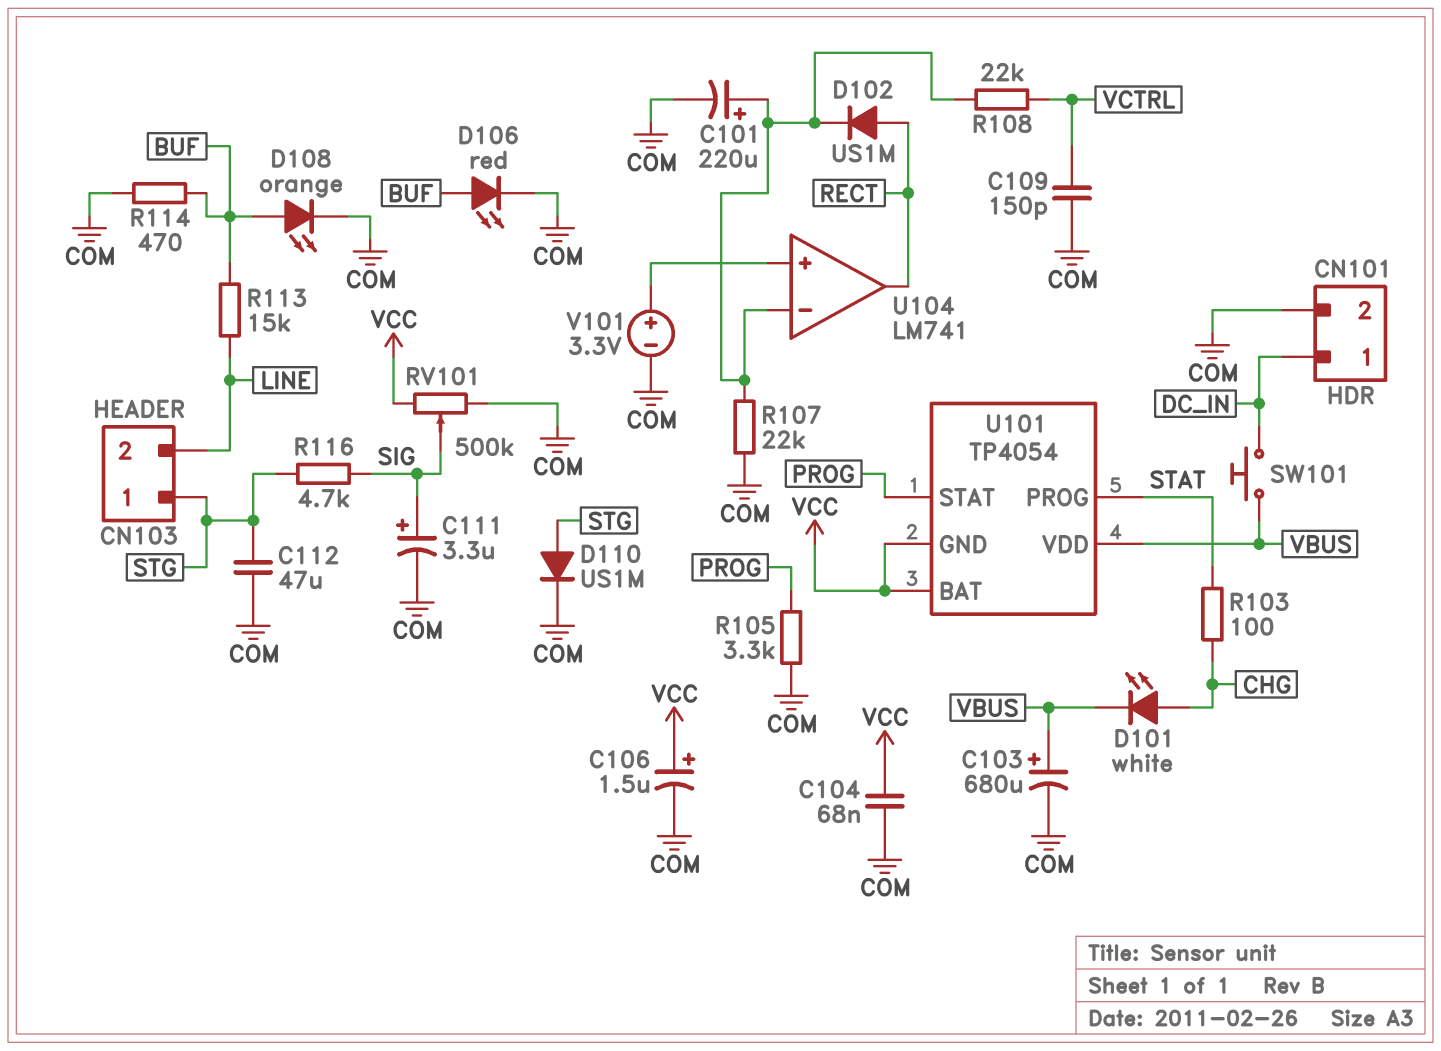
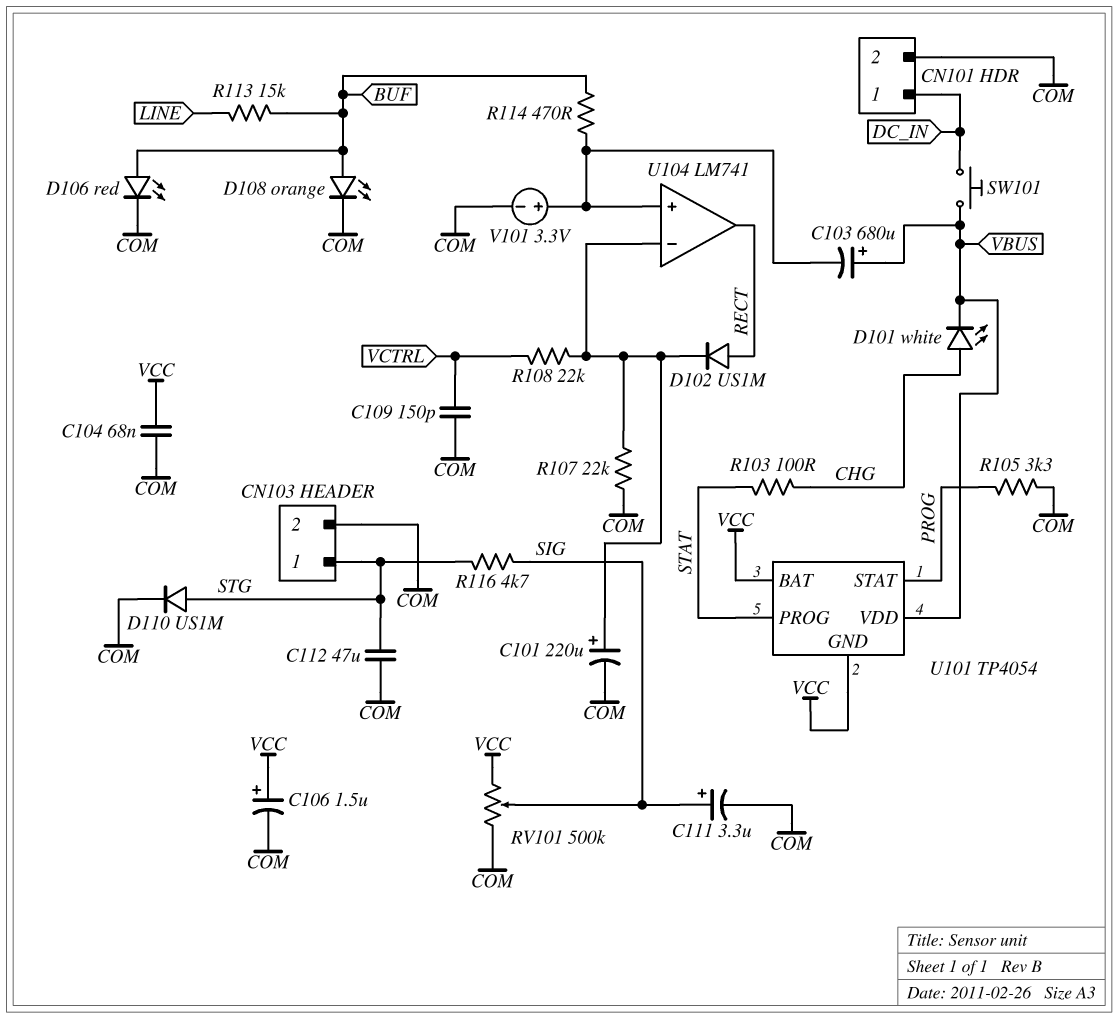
C103: 680uF (plus VBUS, minus COM) -> 680uF (plus VBUS, minus U104/in+)
CN103 pin 2: LINE -> COM
R114: 470 (BUF, COM) -> 470 (BUF, U104/in+)

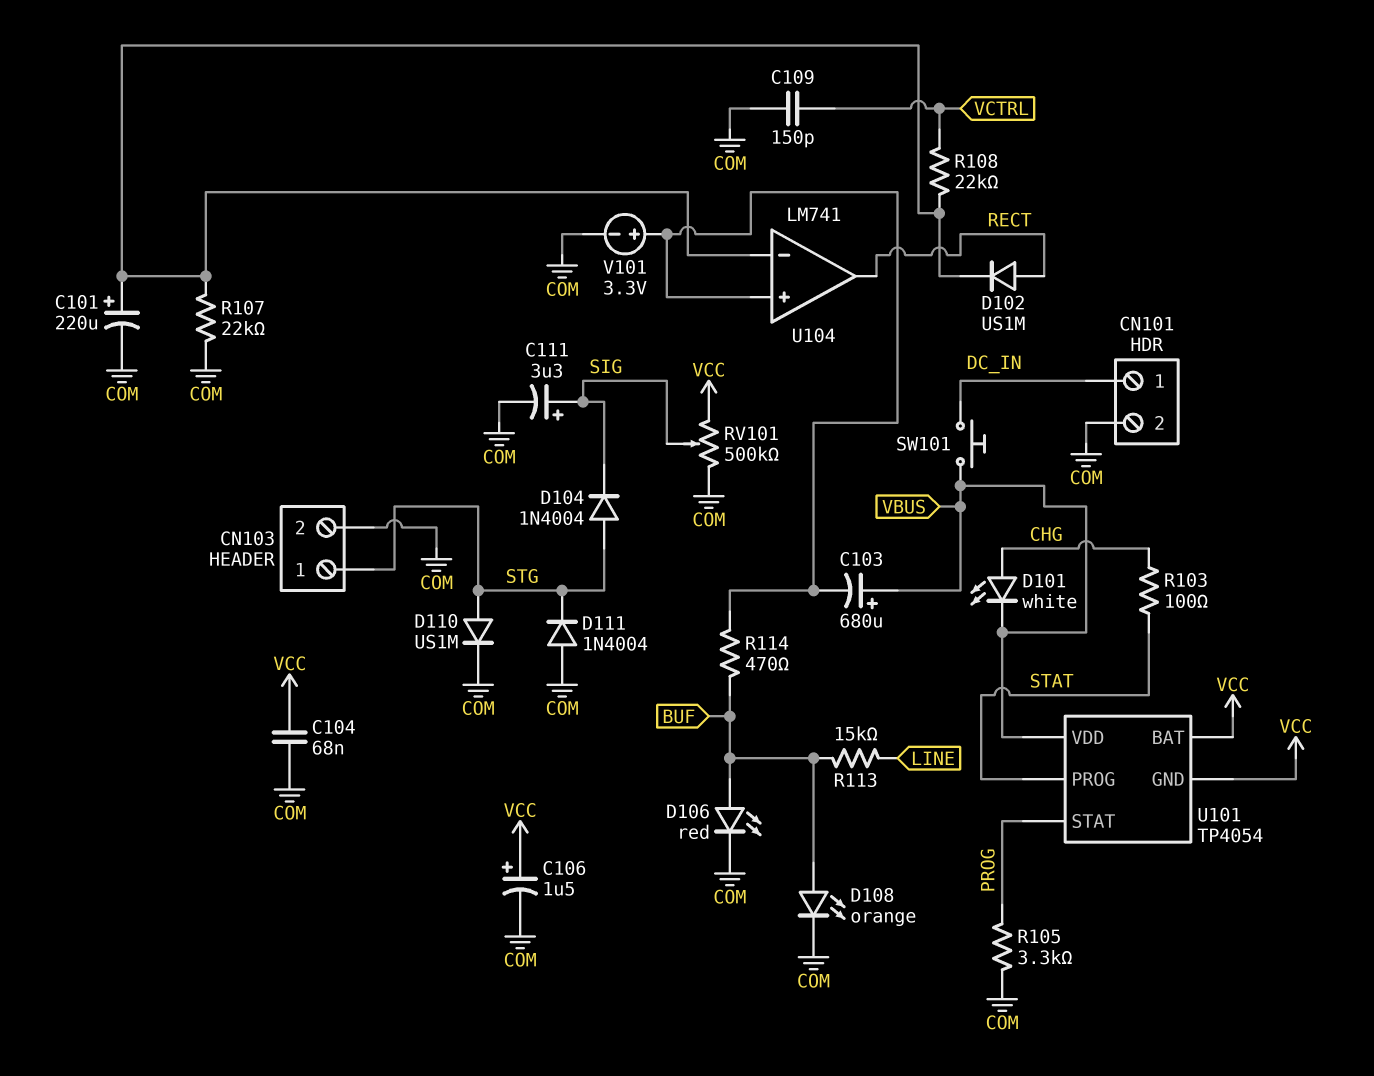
C112: 47uF (COM, STG) -> none
D104: none -> diode 1N4004 (A STG, K SIG)
D111: none -> diode 1N4004 (A COM, K STG)
R116: 4.7k (SIG, STG) -> none

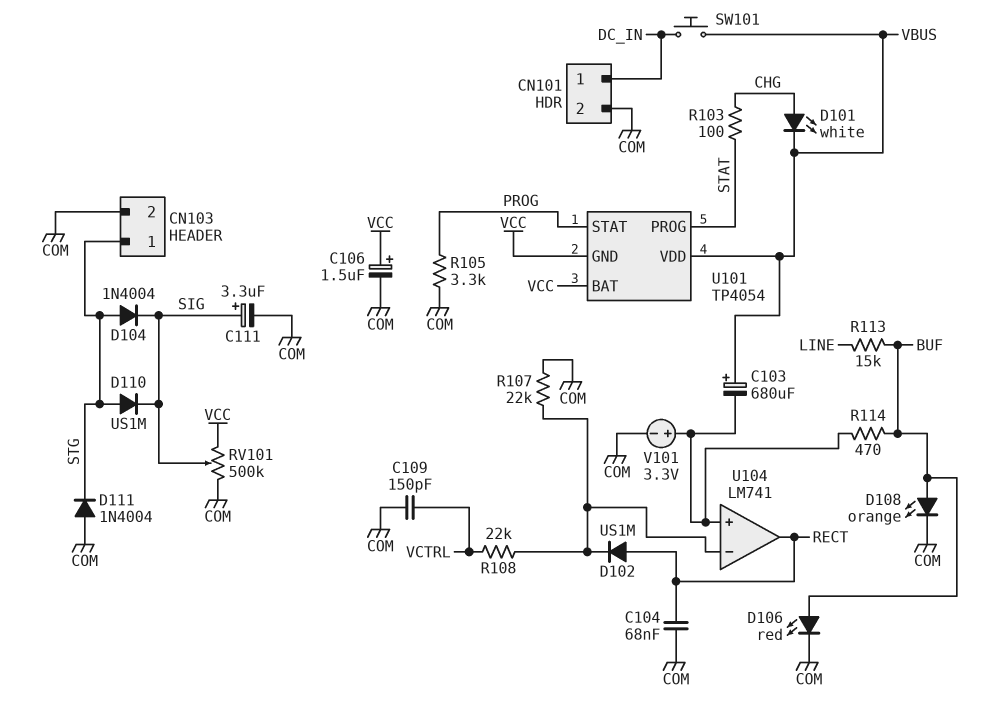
C101: 220uF (plus U104/in-, minus COM) -> none
C104: 68nF (COM, VCC) -> 68nF (COM, RECT)
D110: diode US1M (A STG, K COM) -> diode US1M (A STG, K SIG)

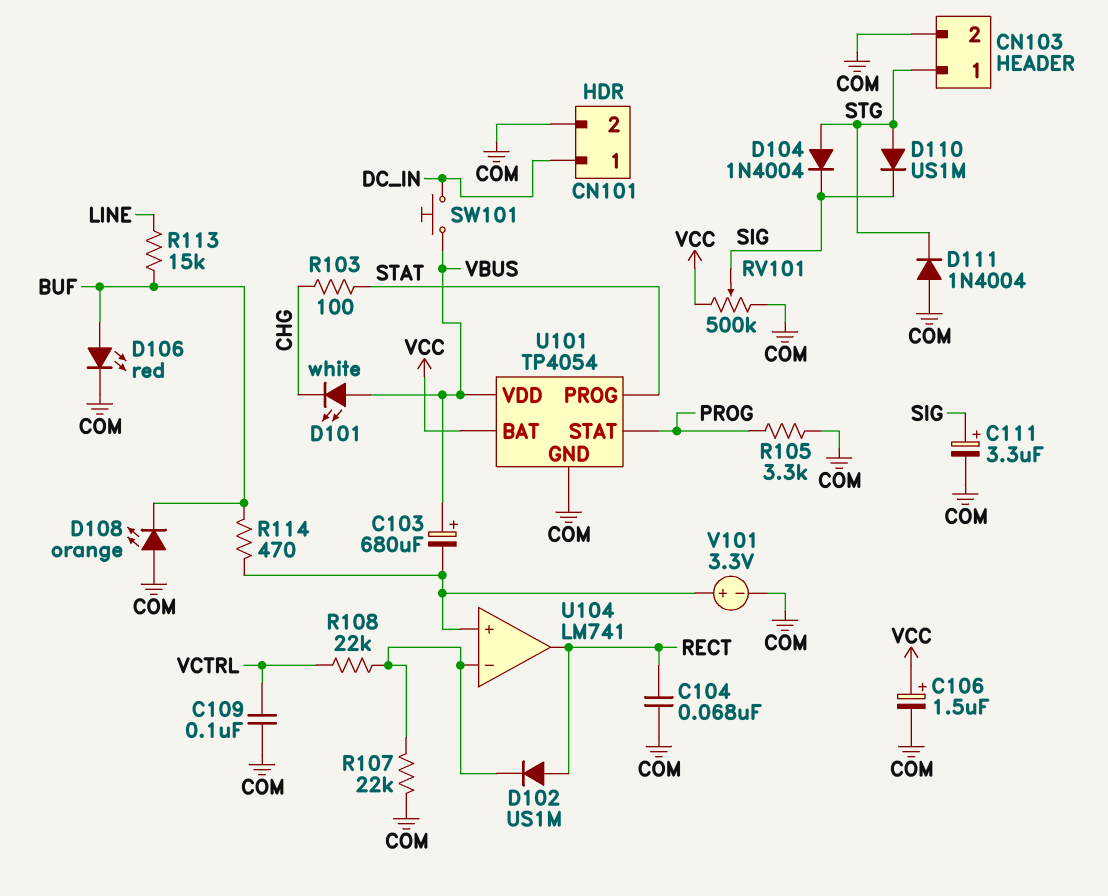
C109: 150pF (COM, VCTRL) -> 100nF (COM, VCTRL)
D101: LED white (A CHG, K VBUS) -> LED white (A VBUS, K CHG)
D108: LED orange (A BUF, K COM) -> LED orange (A COM, K BUF)
U101 pin GND: VCC -> COM

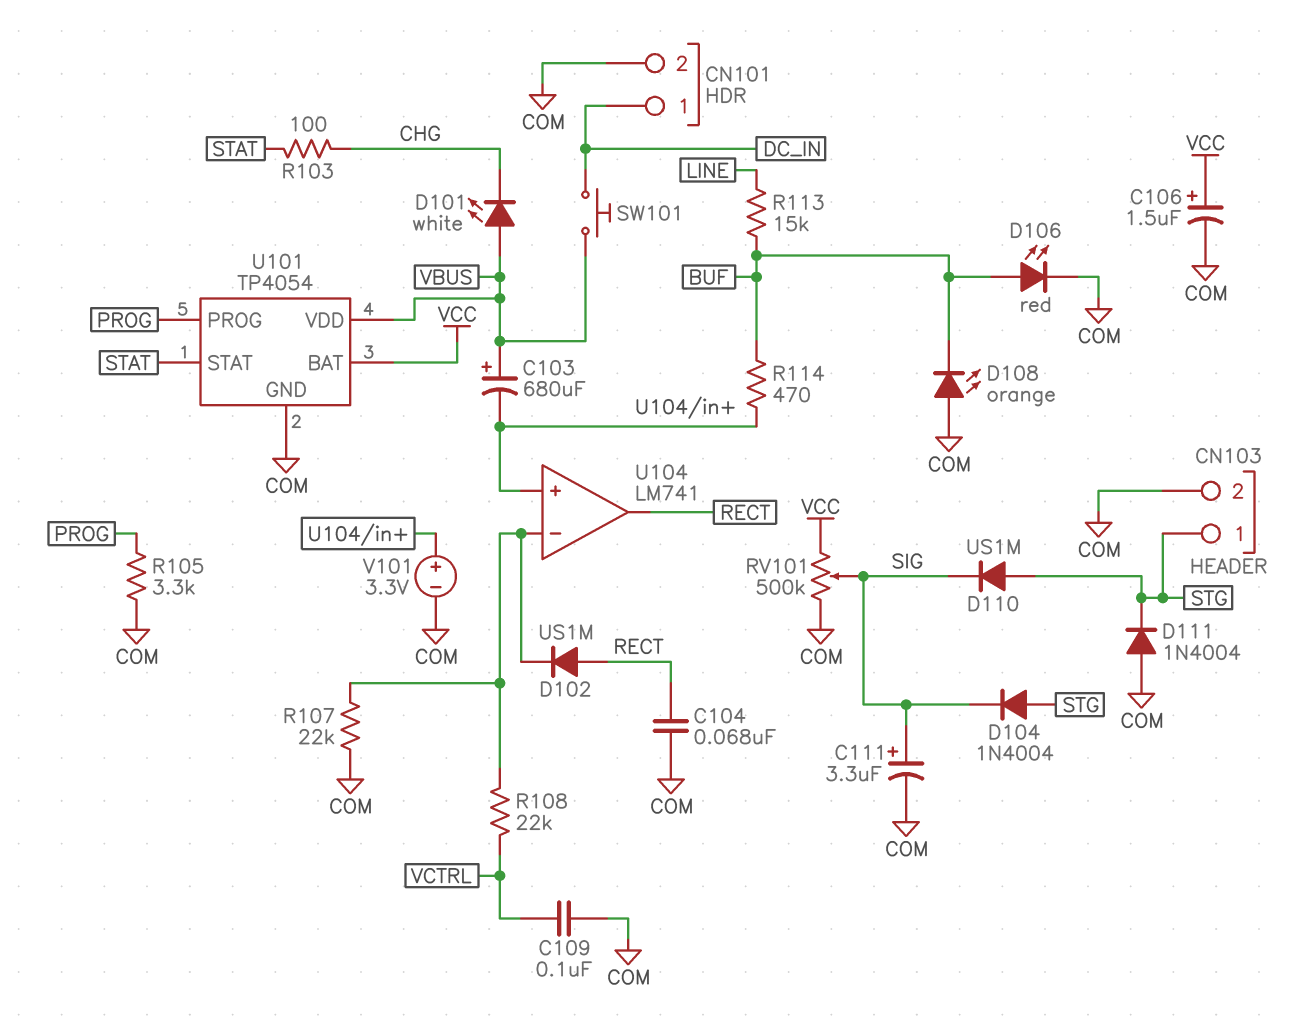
U101 pin PROG: STAT -> PROG
U101 pin STAT: PROG -> STAT

